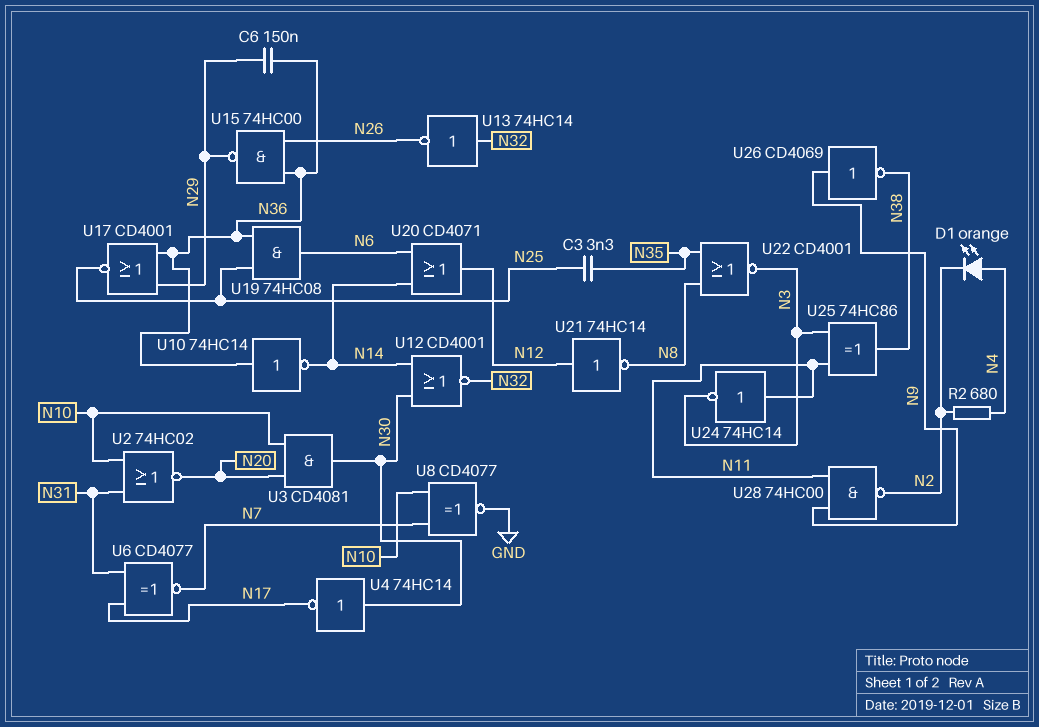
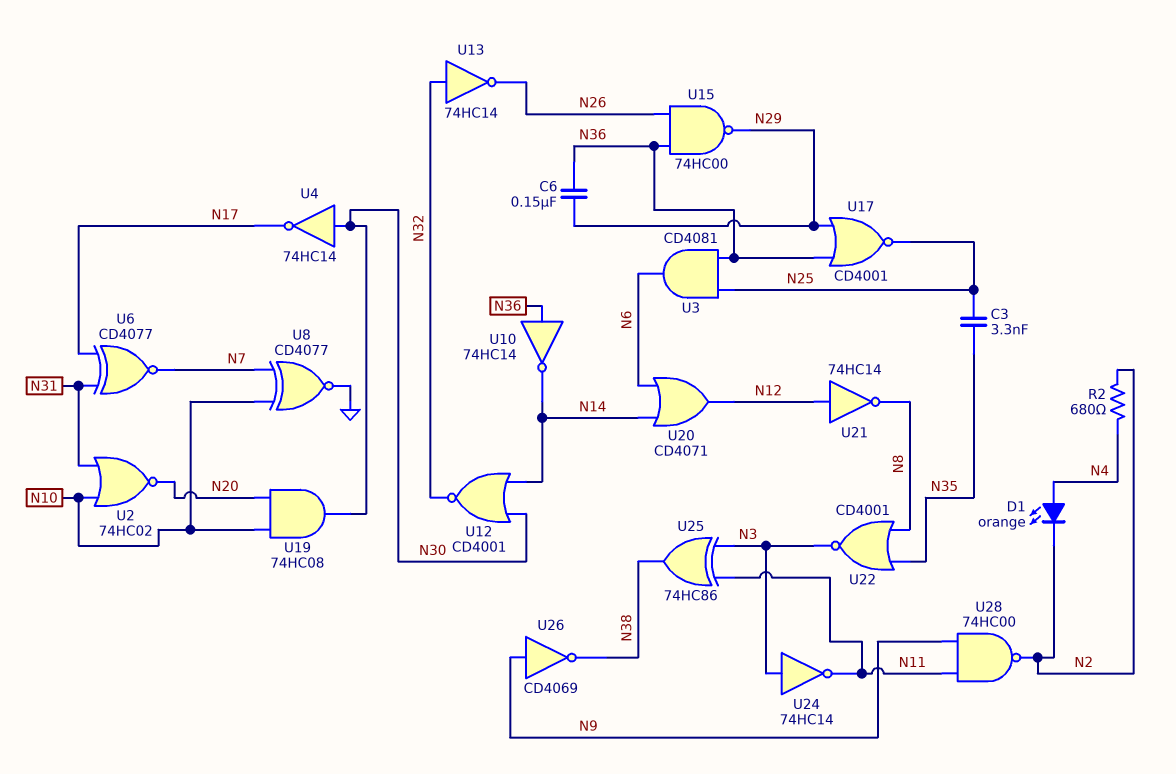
U3: AND CD4081 (in N10, in N20, out N30) -> AND CD4081 (in N25, in N36, out N6)
U19: AND 74HC08 (in N25, in N36, out N6) -> AND 74HC08 (in N10, in N20, out N30)
U24: NOT 74HC14 (in N11, out N3) -> NOT 74HC14 (in N3, out N11)

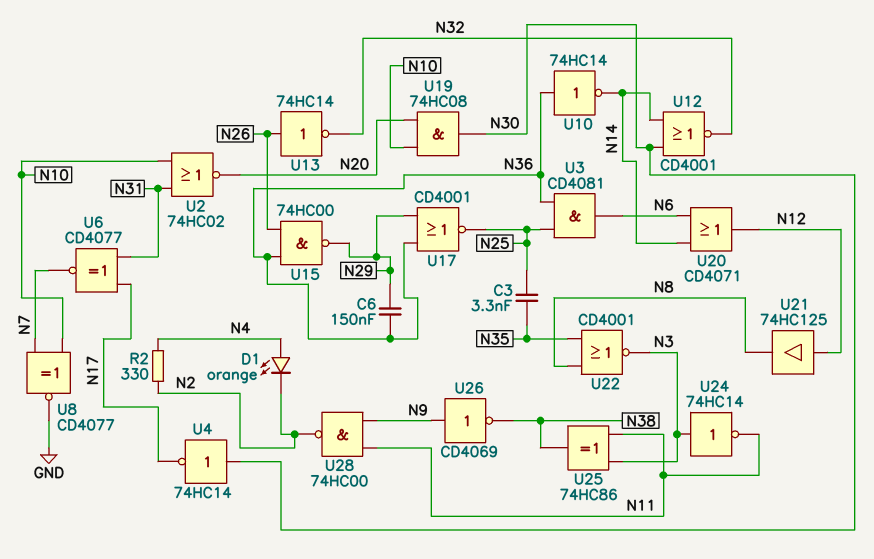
R2: 680 (N2, N4) -> 330 (N2, N4)
U13: NOT 74HC14 (in N32, out N26) -> NOT 74HC14 (in N26, out N32)
U21: NOT 74HC14 (in N12, out N8) -> buffer 74HC125 (in N12, out N8)

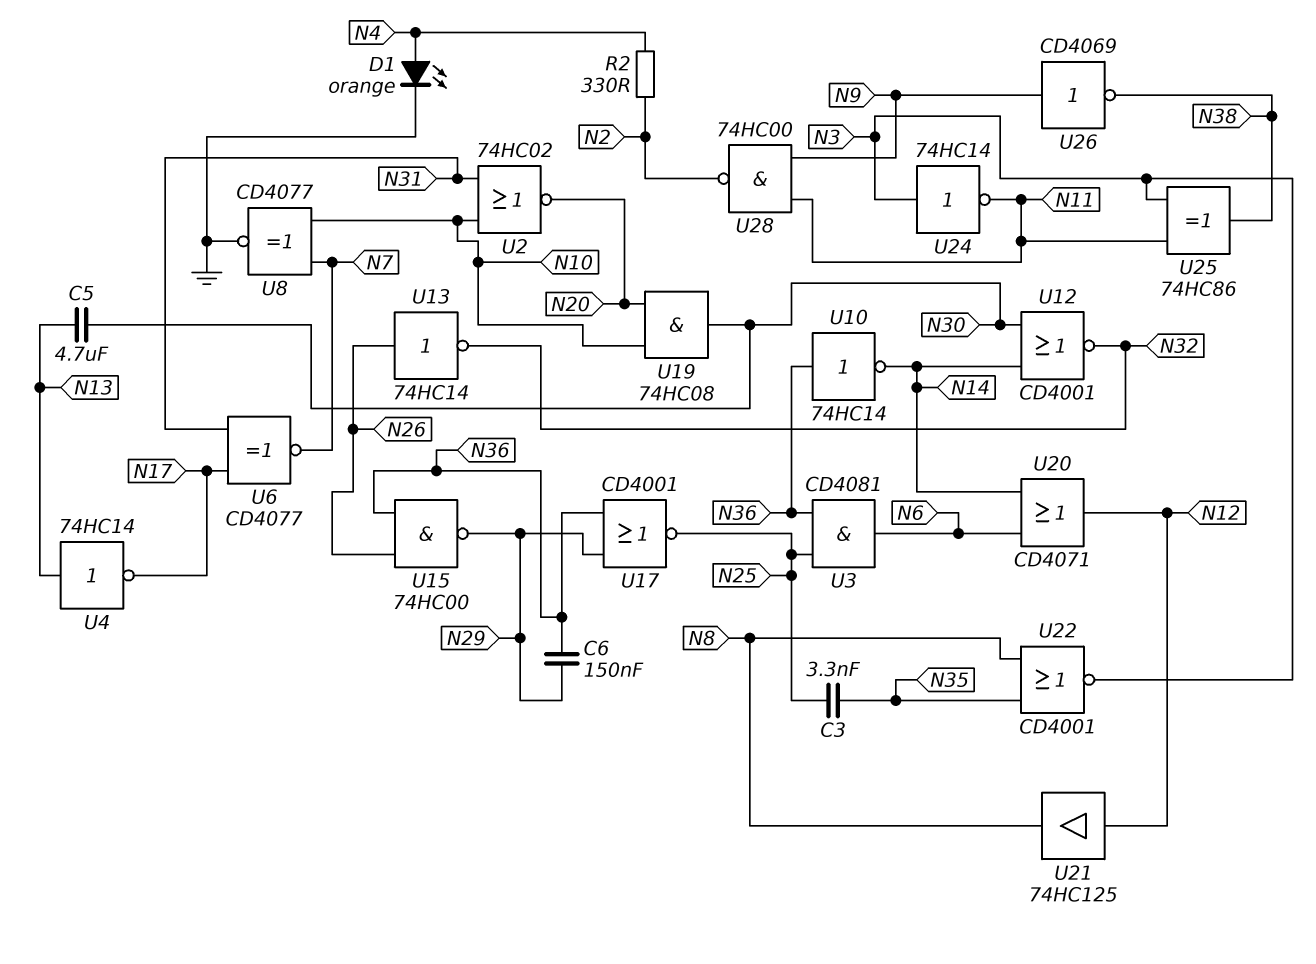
C5: none -> 4.7uF (N13, N30)
D1: LED orange (A N4, K N2) -> LED orange (A N4, K GND)
U4: NOT 74HC14 (in N30, out N17) -> NOT 74HC14 (in N13, out N17)

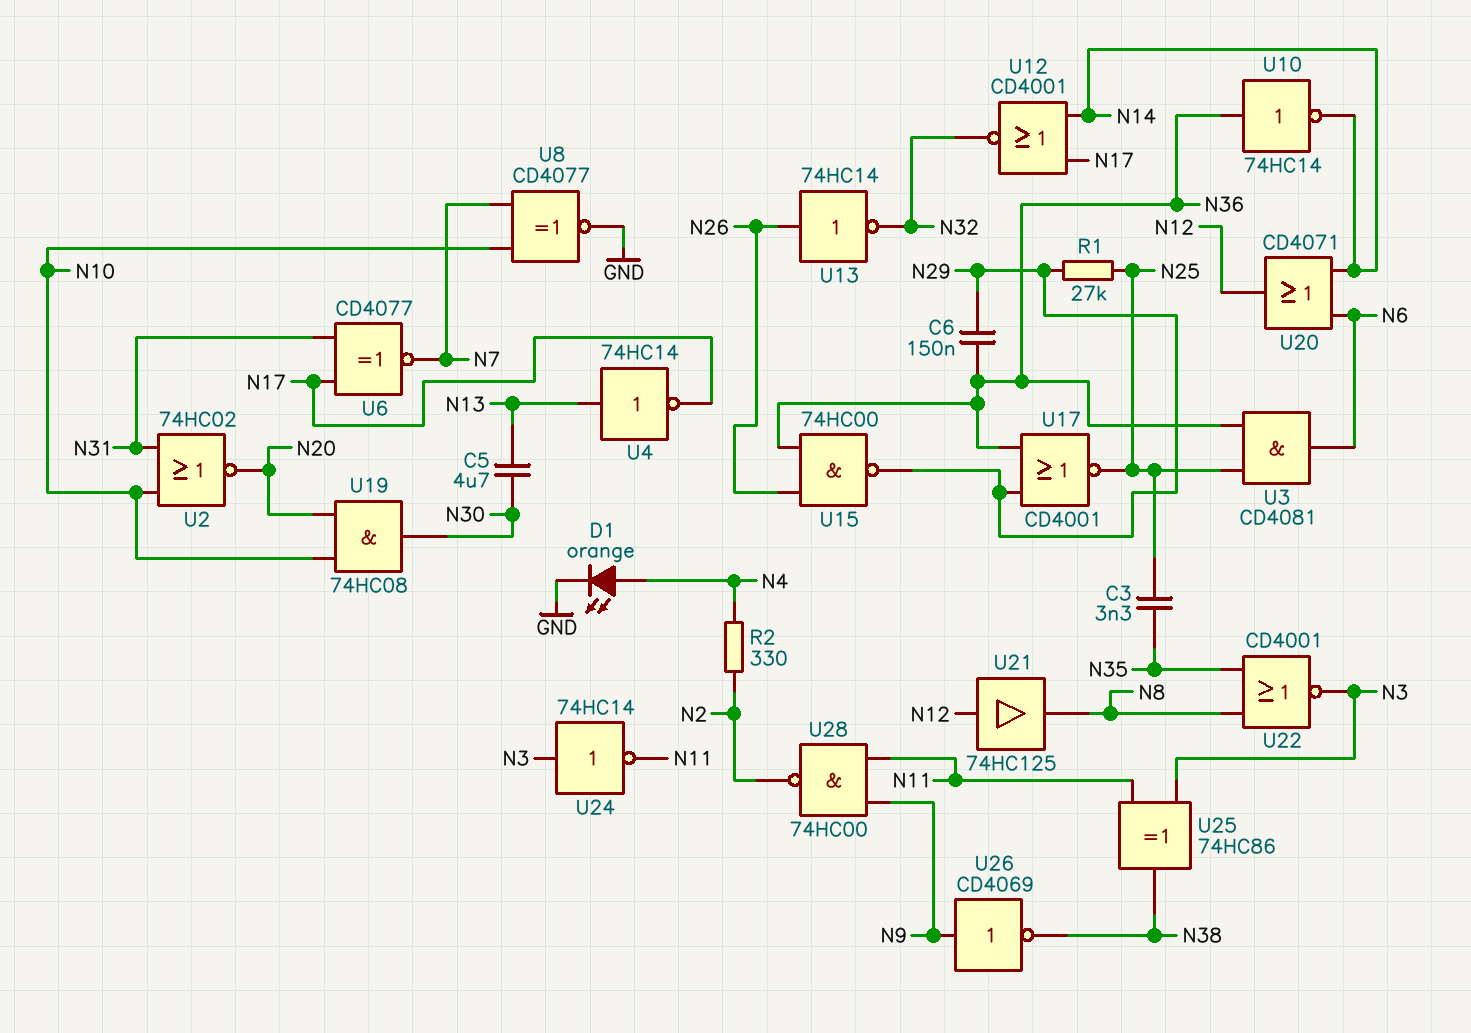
R1: none -> 27k (N25, N29)
U12: NOR CD4001 (in N14, in N30, out N32) -> NOR CD4001 (in N14, in N17, out N32)

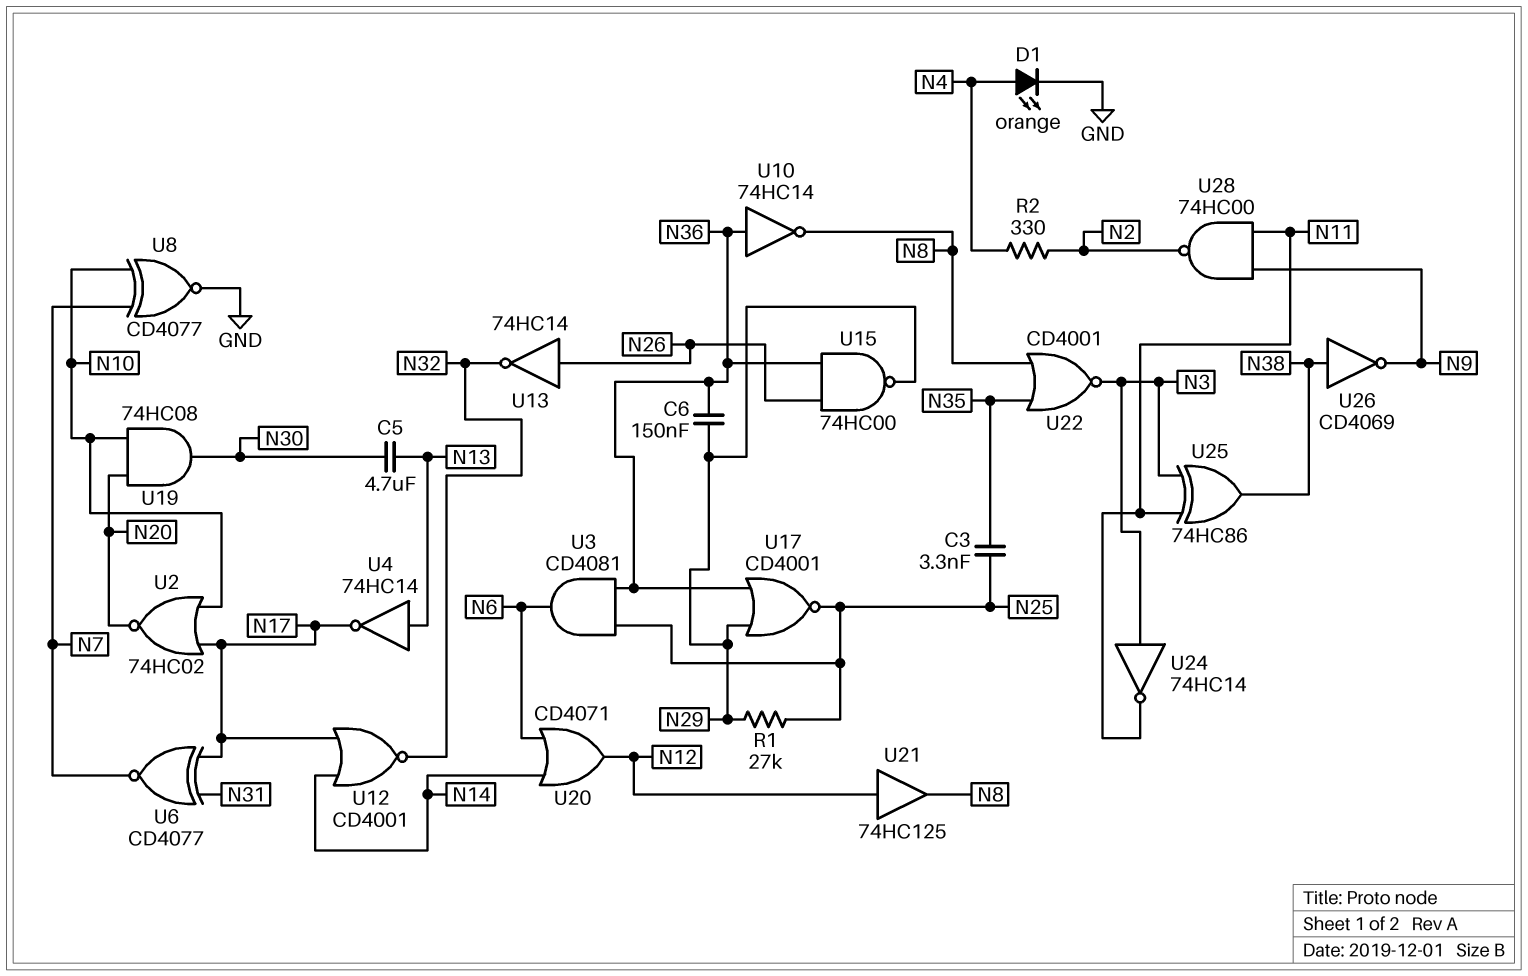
U2: NOR 74HC02 (in N10, in N31, out N20) -> NOR 74HC02 (in N10, in N17, out N20)
U10: NOT 74HC14 (in N36, out N14) -> NOT 74HC14 (in N36, out N8)
U26: NOT CD4069 (in N9, out N38) -> NOT CD4069 (in N38, out N9)

